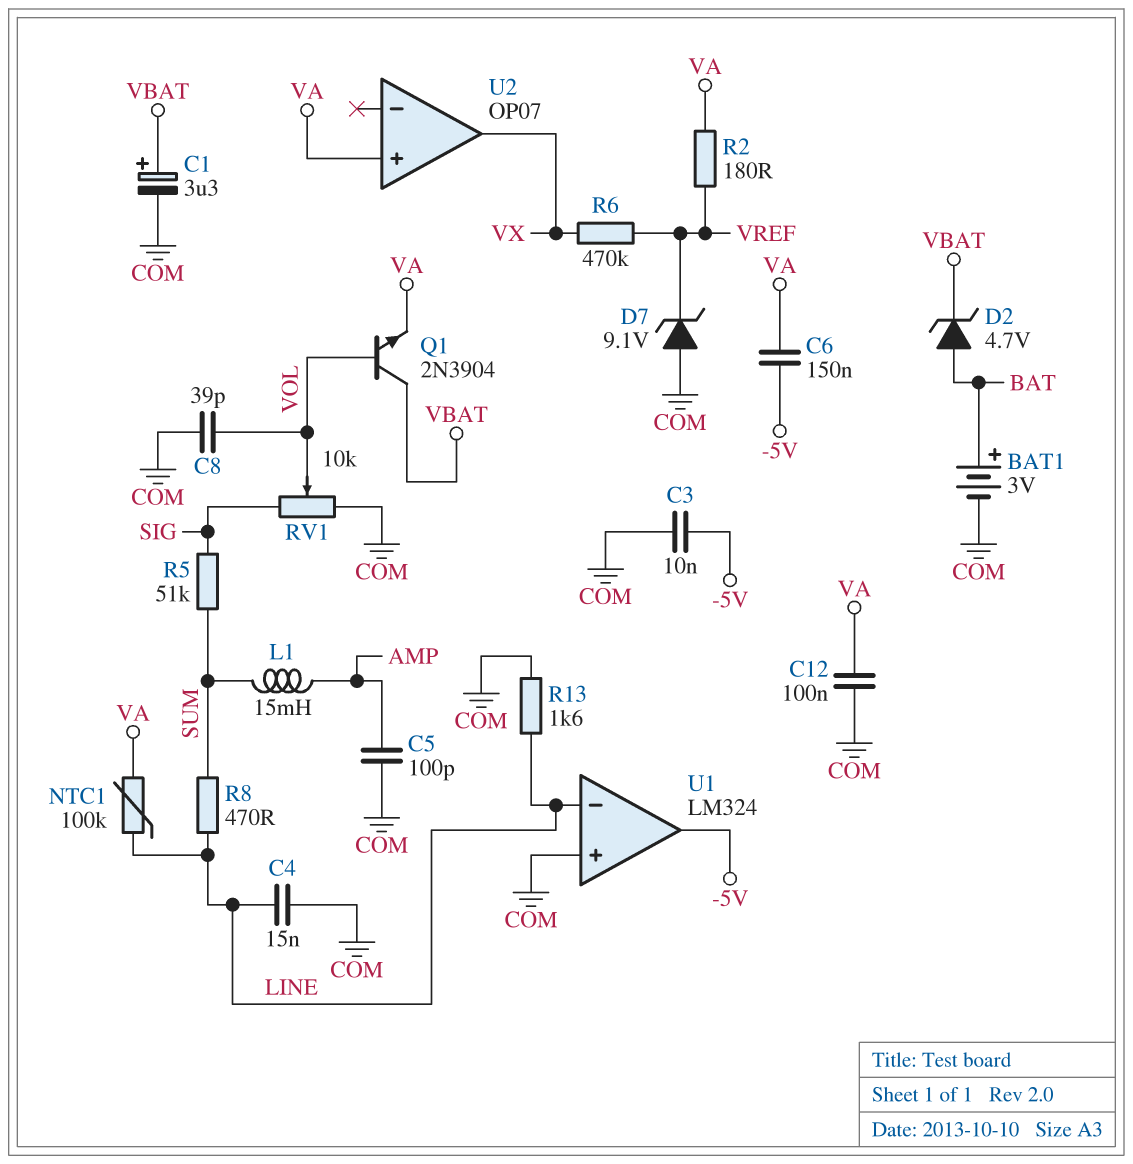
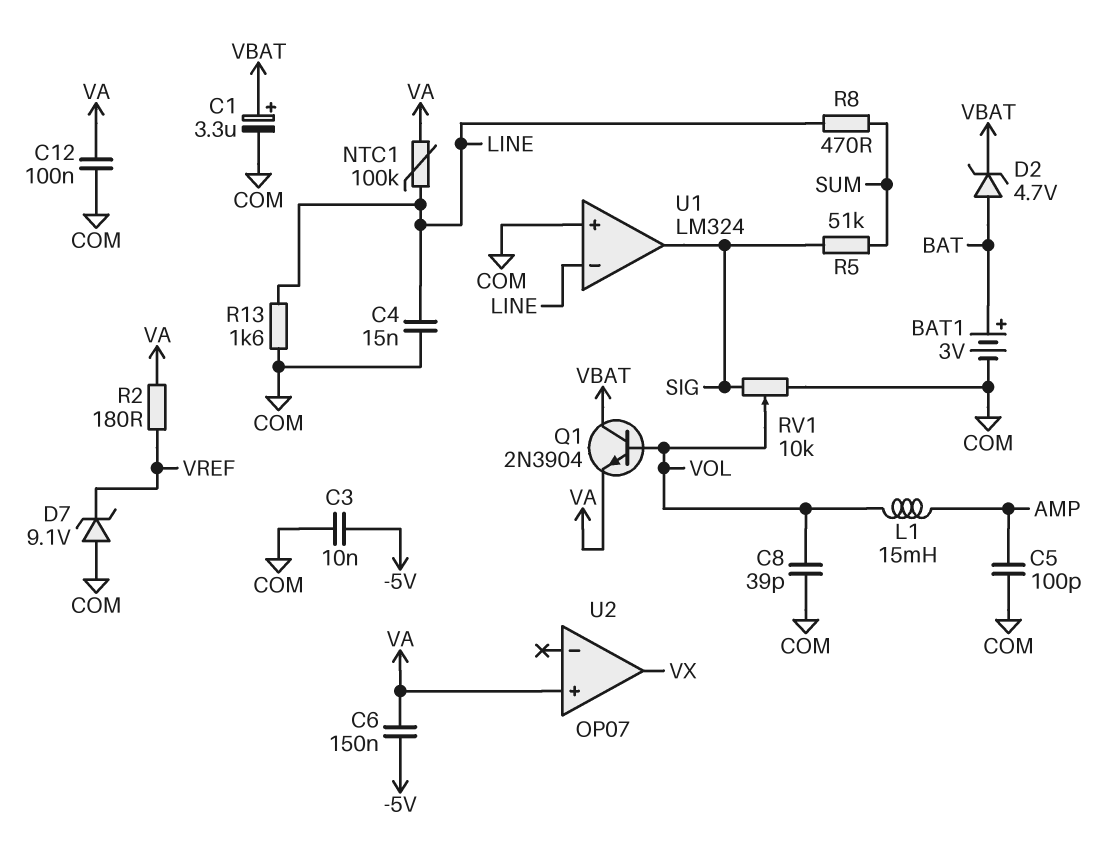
L1: 15mH (AMP, SUM) -> 15mH (AMP, VOL)
R6: 470k (VREF, VX) -> none
U1 pin out: -5V -> SIG

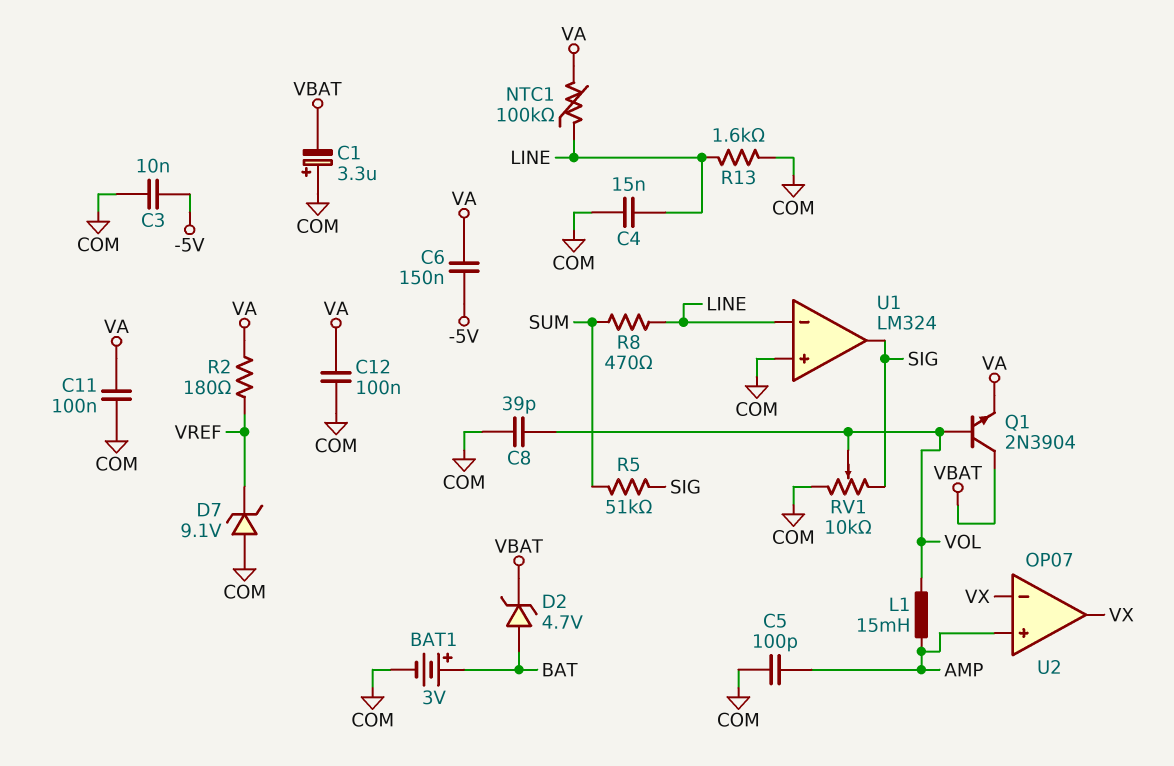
C1: 3.3uF (plus VBAT, minus COM) -> 3.3uF (plus COM, minus VBAT)
C11: none -> 100nF (COM, VA)
U2 pin in+: VA -> AMP
U2 pin in-: none -> VX

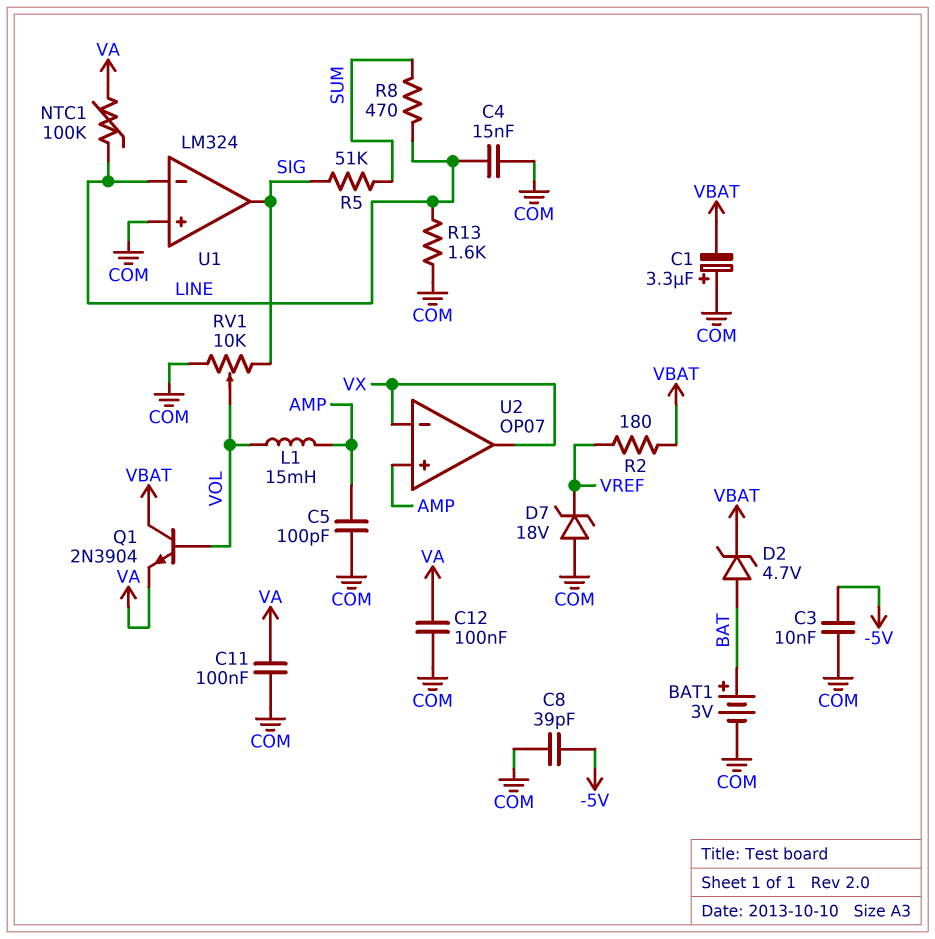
C6: 150nF (-5V, VA) -> none
C8: 39pF (COM, VOL) -> 39pF (-5V, COM)
D7: zener 9.1V (A COM, K VREF) -> zener 18V (A COM, K VREF)
R2: 180 (VA, VREF) -> 180 (VBAT, VREF)

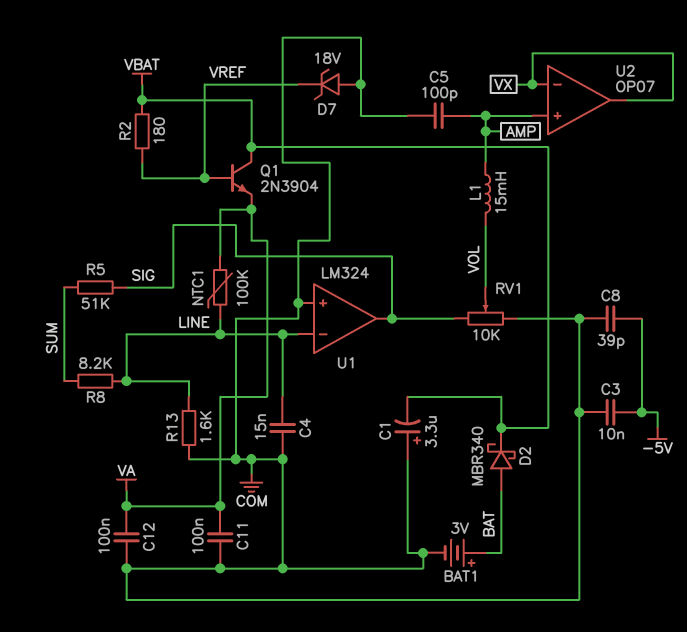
D2: zener 4.7V (A BAT, K VBAT) -> schottky MBR340 (A BAT, K VBAT)
Q1: NPN 2N3904 (B VOL, C VBAT, E VA) -> NPN 2N3904 (B VREF, C VBAT, E VA)
R8: 470 (LINE, SUM) -> 8.2k (LINE, SUM)

